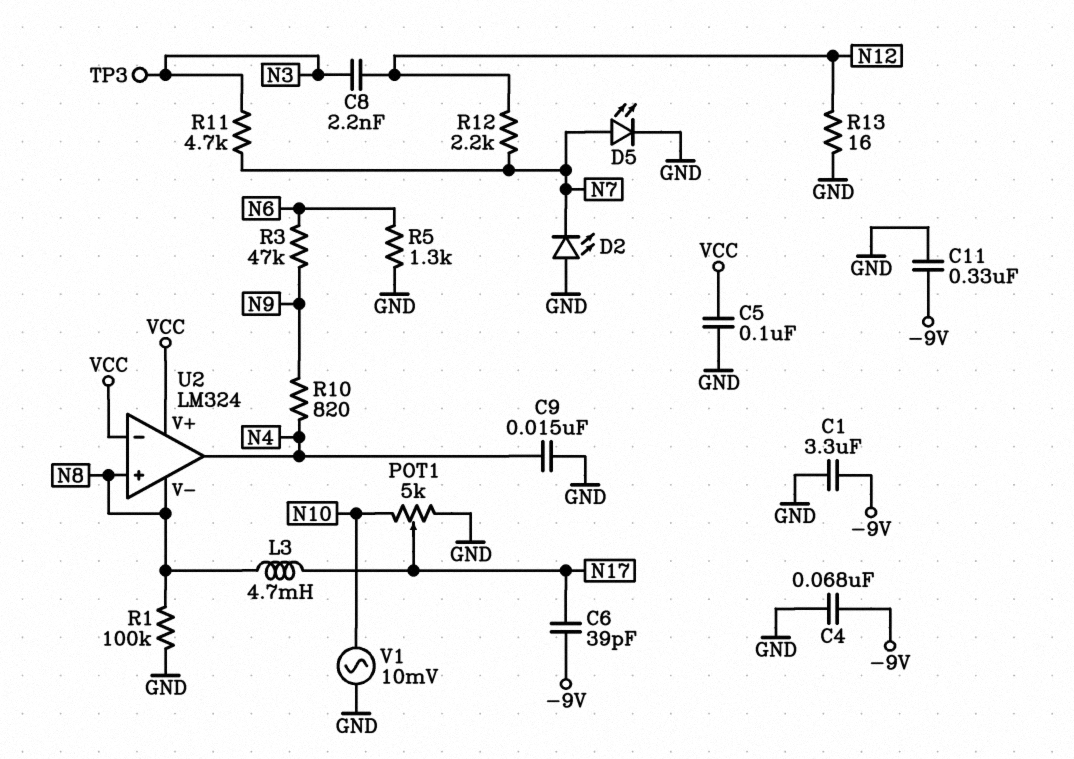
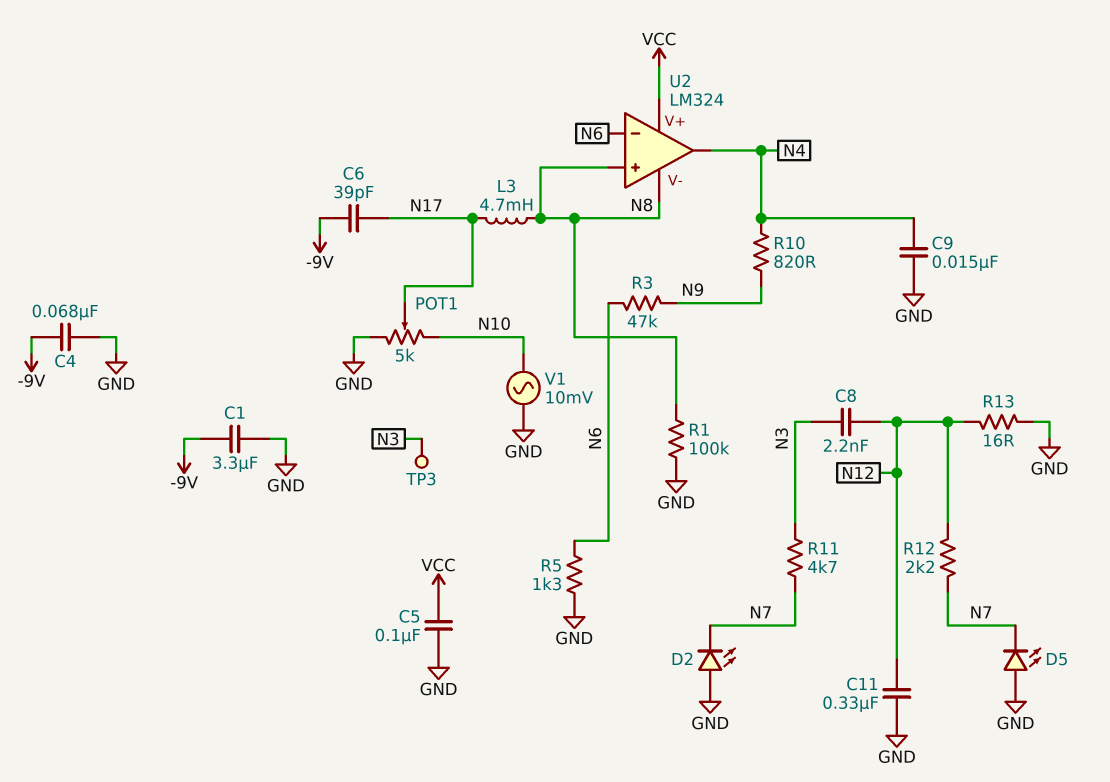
C11: 330nF (-9V, GND) -> 330nF (GND, N12)
D5: LED (A N7, K GND) -> LED (A GND, K N7)
U2 pin in-: VCC -> N6

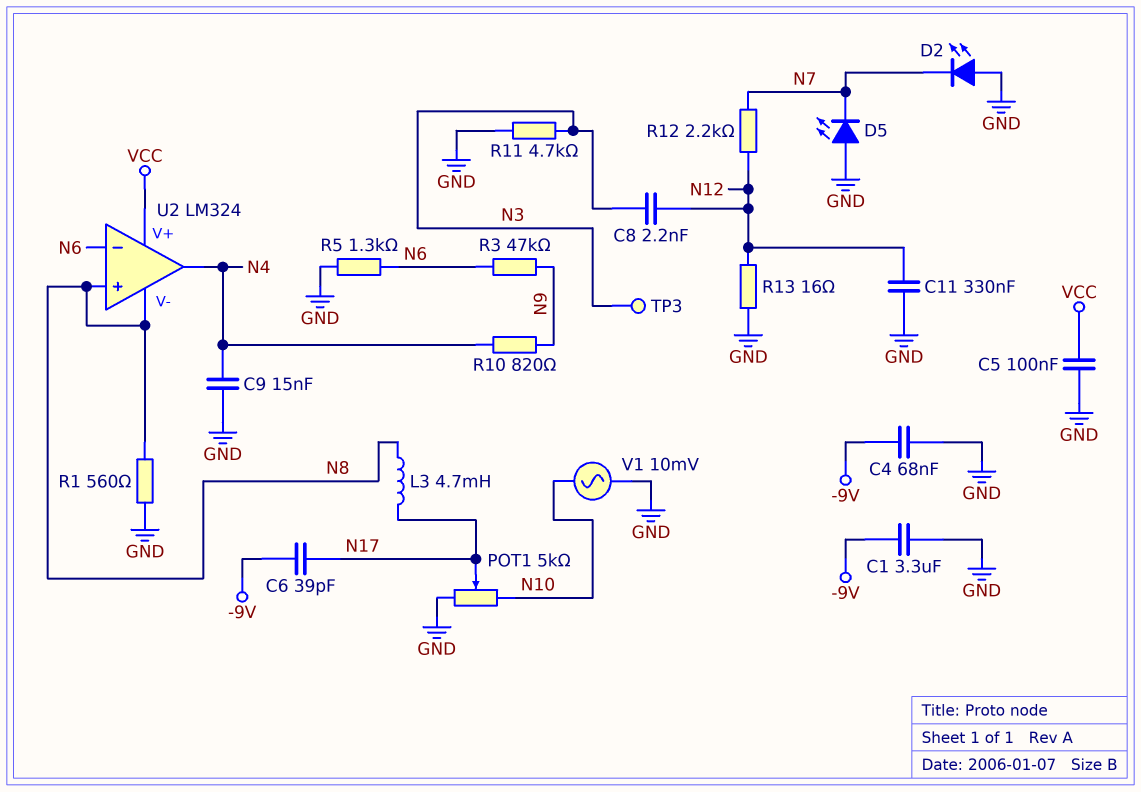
R1: 100k (GND, N8) -> 560 (GND, N8)
R11: 4.7k (N3, N7) -> 4.7k (GND, N3)

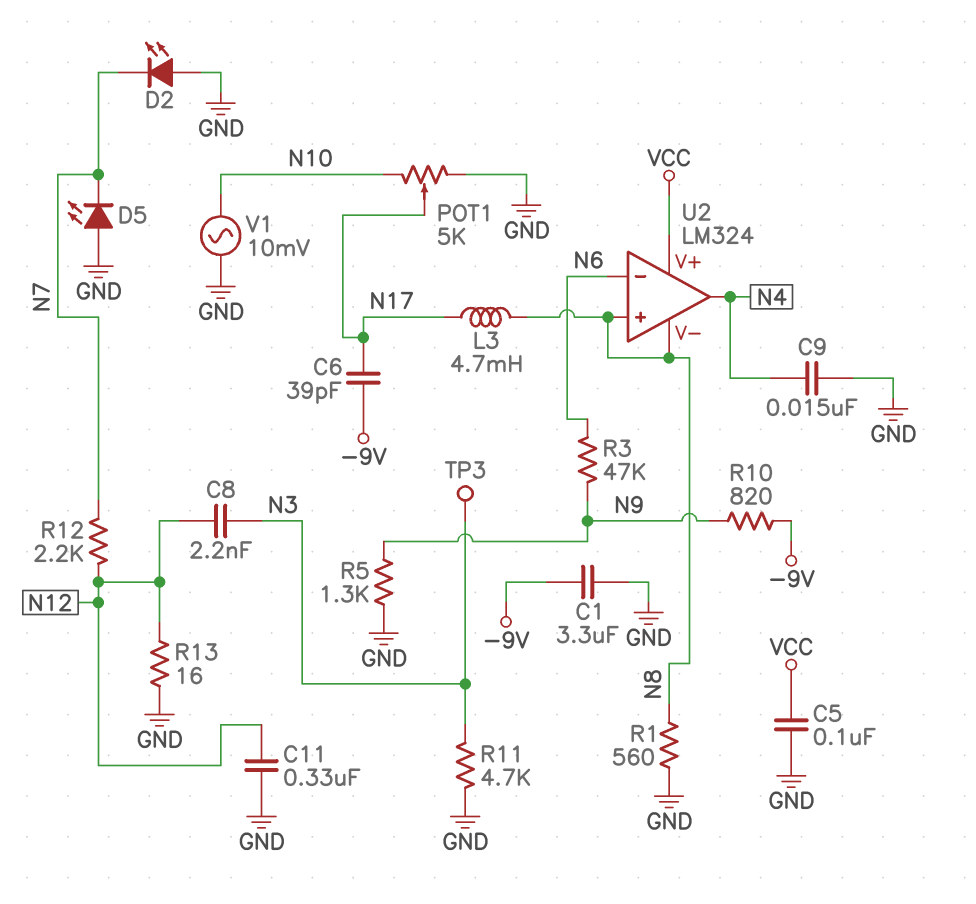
C4: 68nF (-9V, GND) -> none
R5: 1.3k (GND, N6) -> 1.3k (GND, N9)
R10: 820 (N4, N9) -> 820 (-9V, N9)

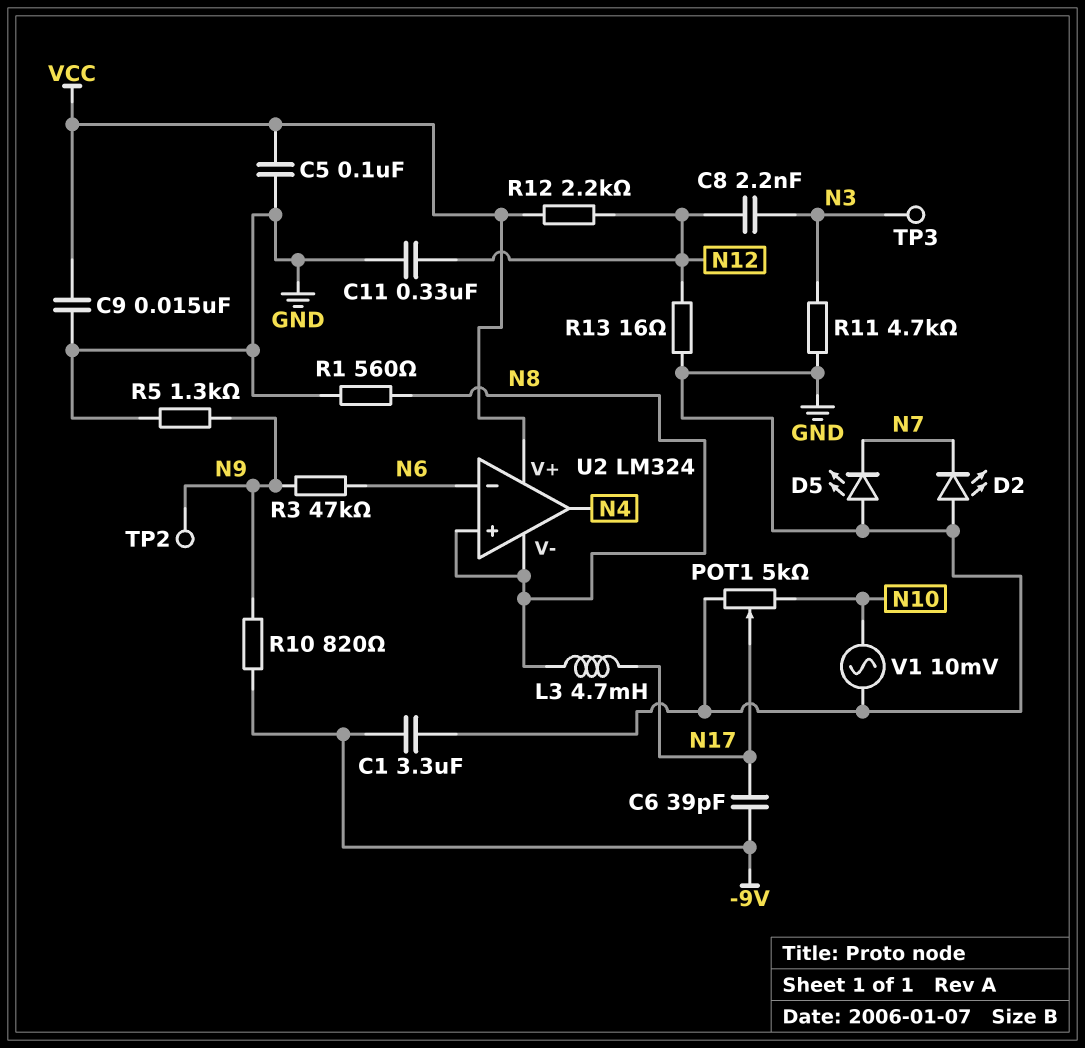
C9: 15nF (GND, N4) -> 15nF (GND, VCC)
R12: 2.2k (N7, N12) -> 2.2k (N12, VCC)
TP2: none -> test point (N9)

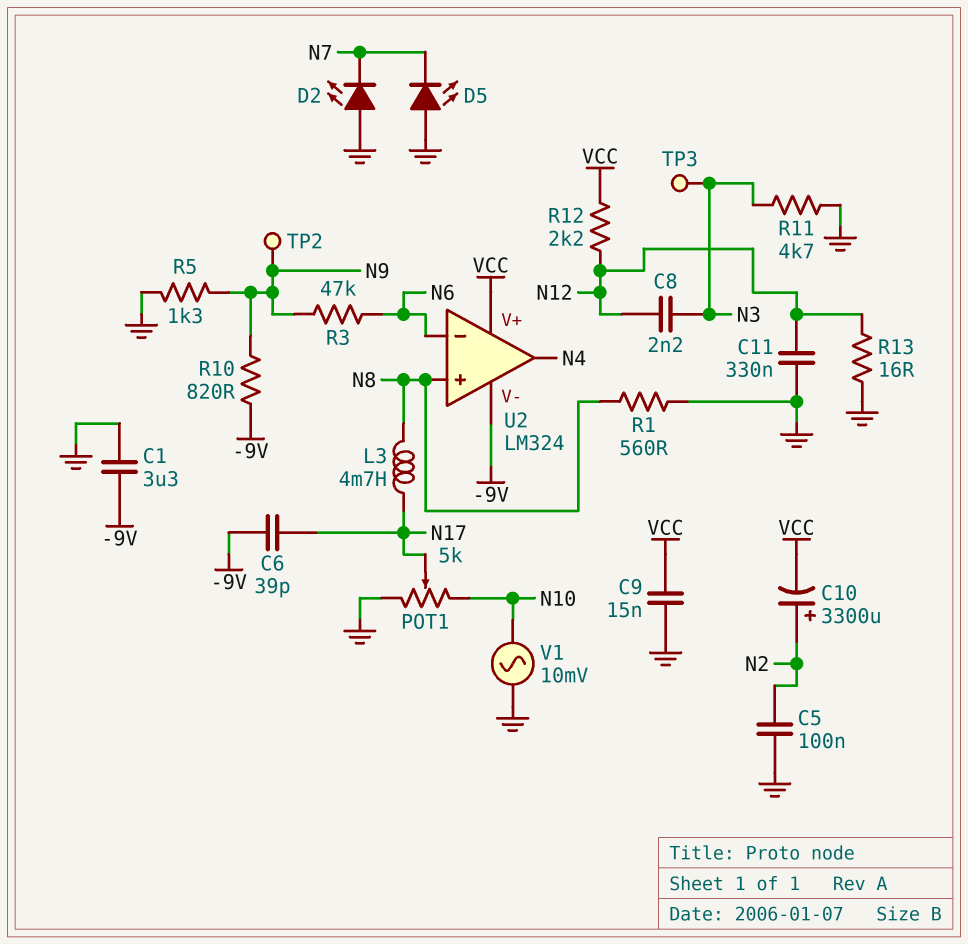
C5: 100nF (GND, VCC) -> 100nF (GND, N2)
C10: none -> 3300uF (plus N2, minus VCC)
U2 pin V-: N8 -> -9V

